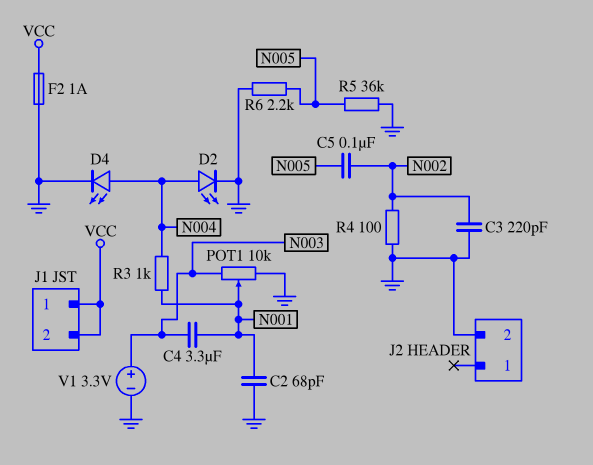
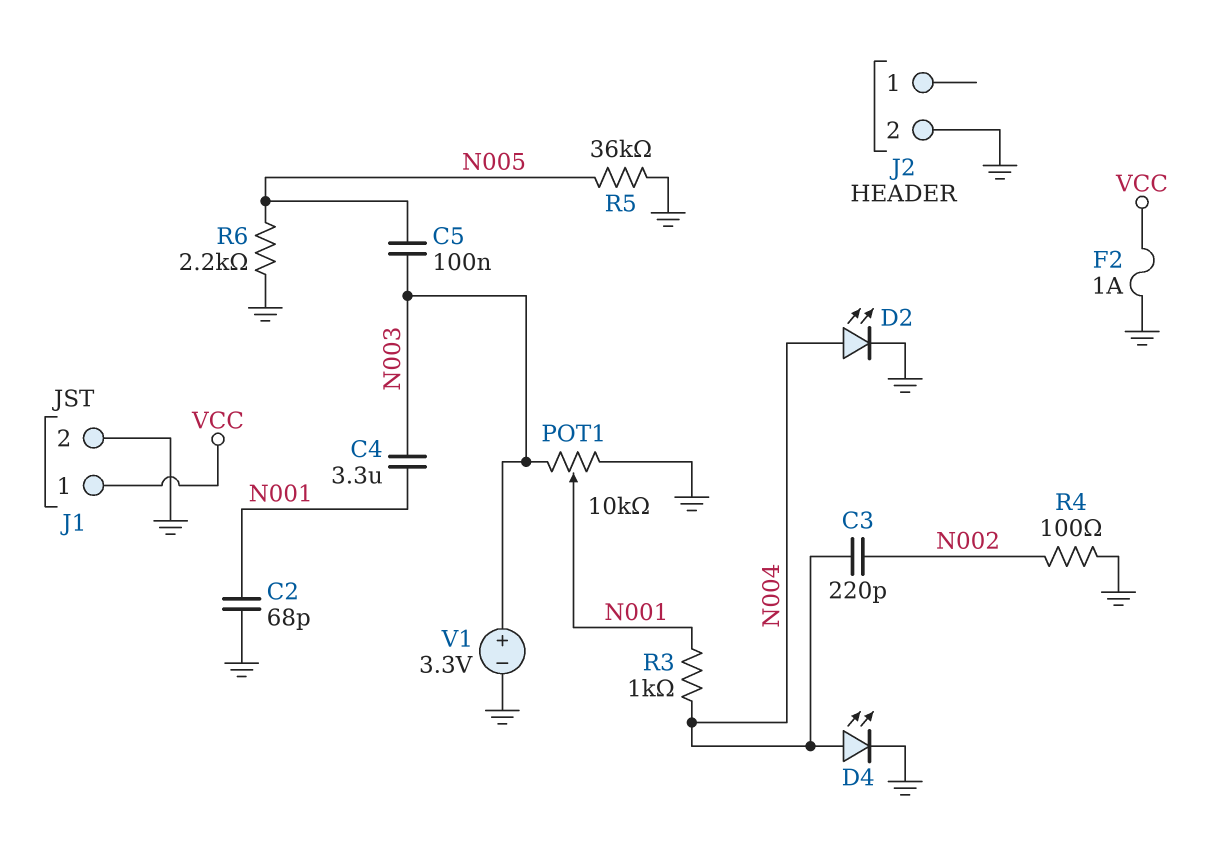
C3: 220pF (GND, N002) -> 220pF (N002, N004)
C5: 100nF (N002, N005) -> 100nF (N003, N005)
J1 pin 2: VCC -> GND

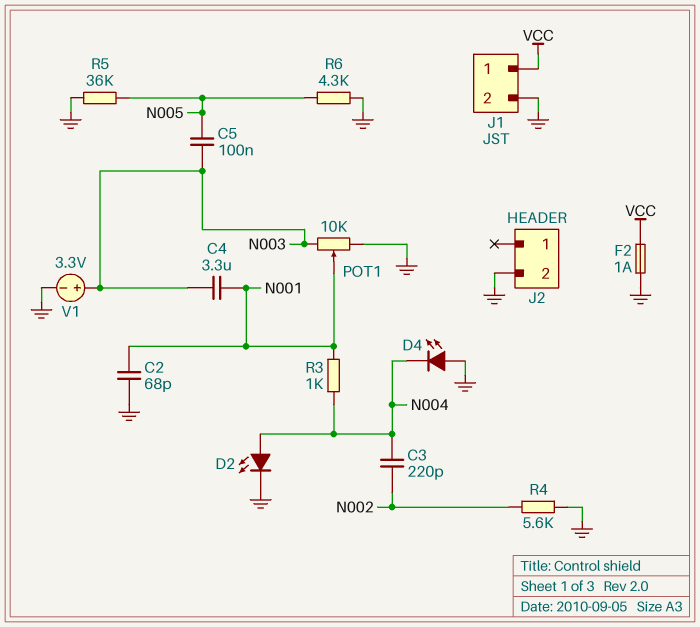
D4: LED (A N004, K GND) -> LED (A GND, K N004)
R4: 100 (GND, N002) -> 5.6k (GND, N002)
R6: 2.2k (GND, N005) -> 4.3k (GND, N005)

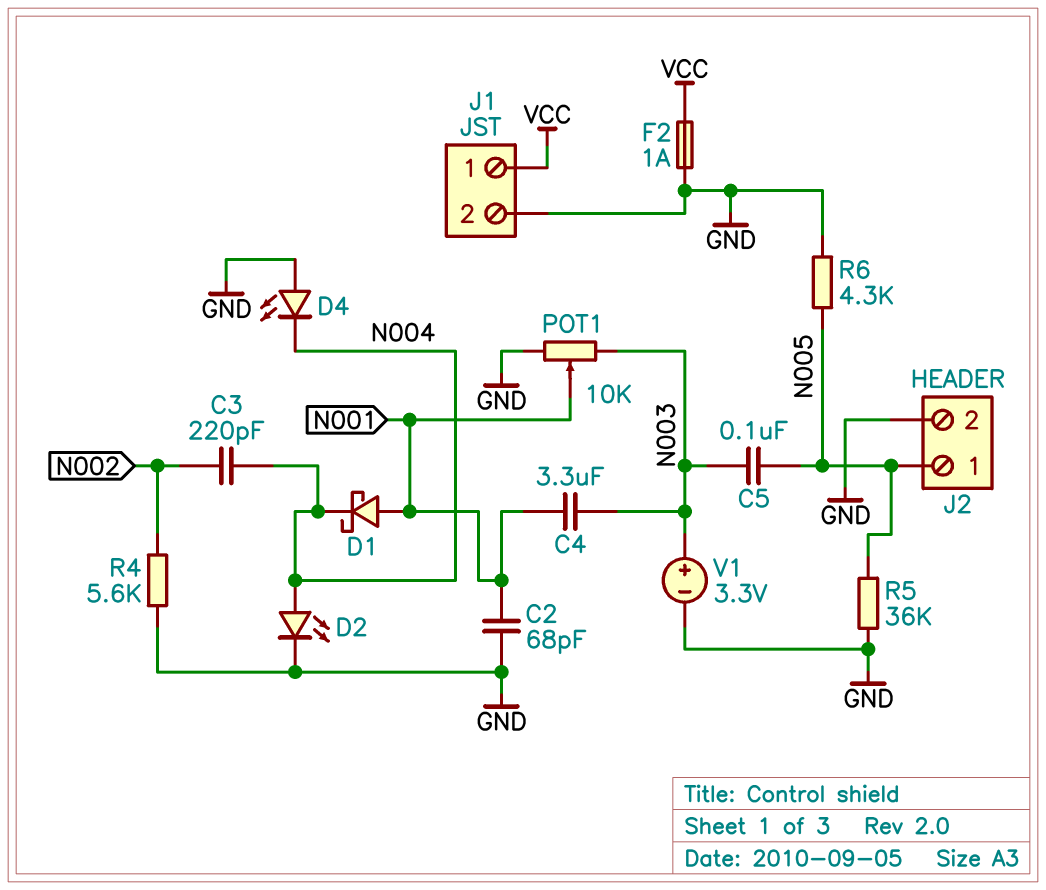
D1: none -> schottky (A N001, K N004)
J2 pin 1: none -> N005
R3: 1k (N001, N004) -> none

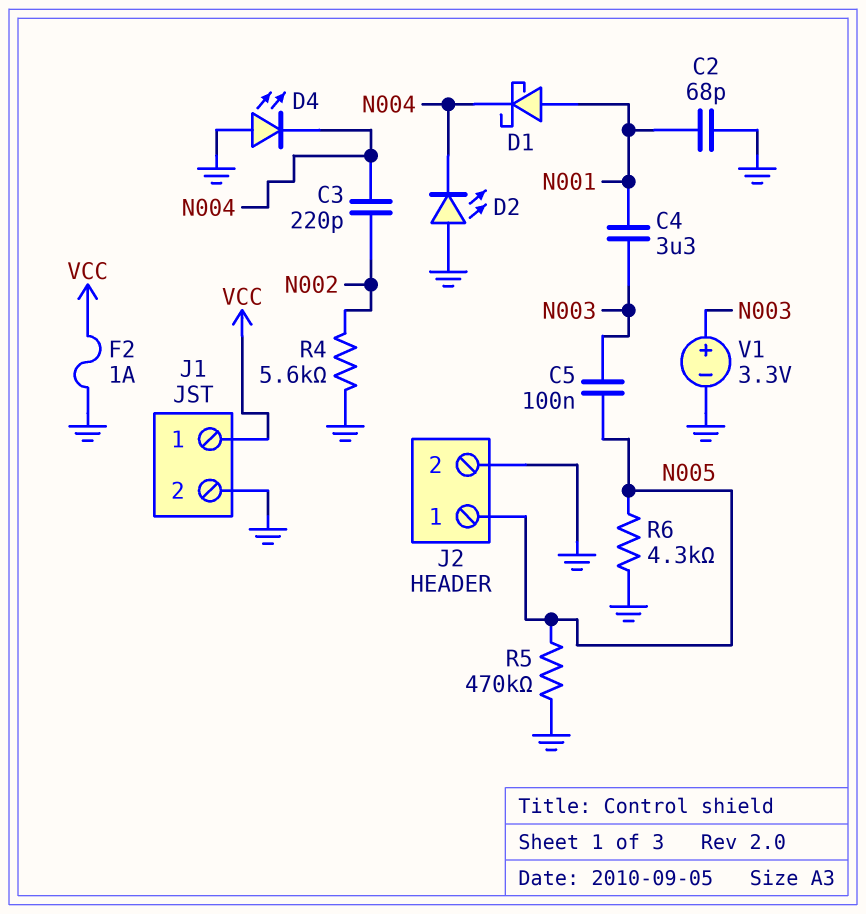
D2: LED (A N004, K GND) -> LED (A GND, K N004)
POT1: 10k (GND, N003, wiper N001) -> none
R5: 36k (GND, N005) -> 470k (GND, N005)

